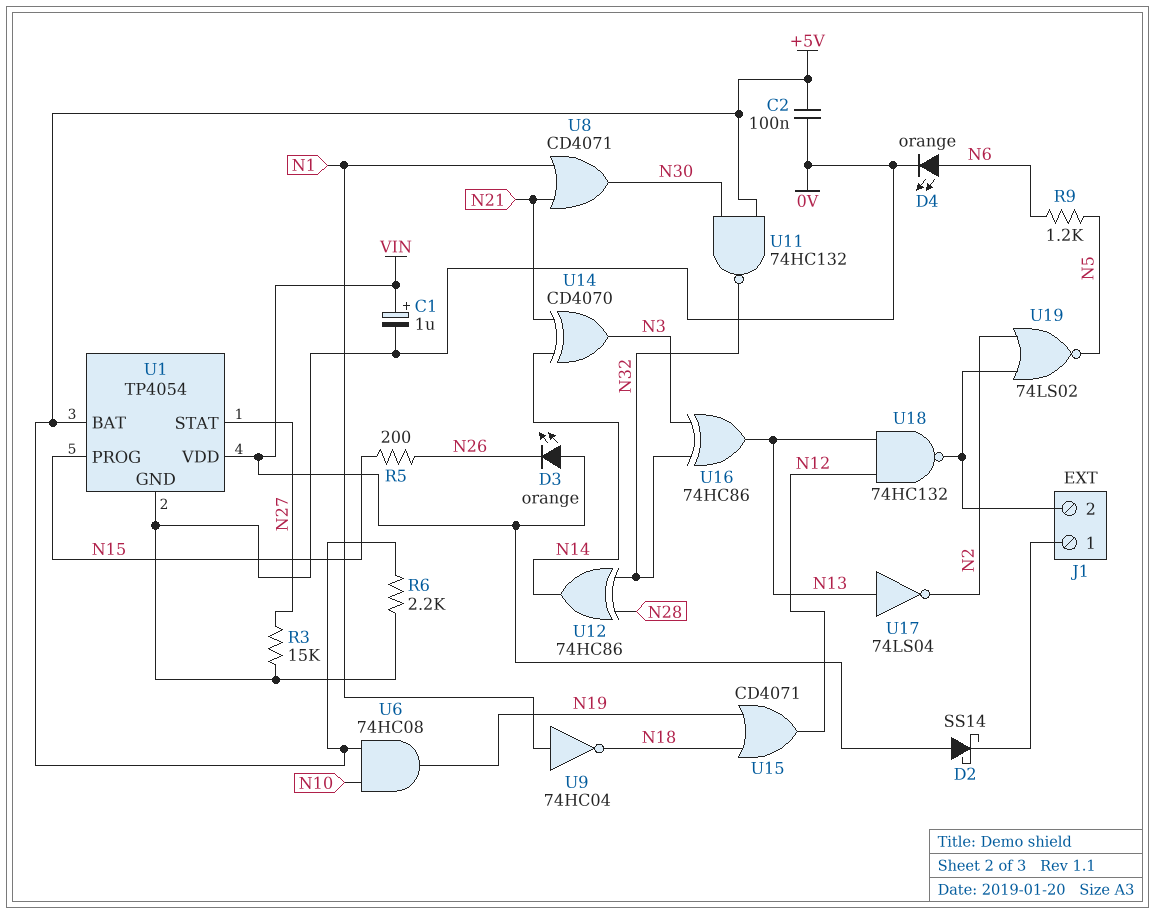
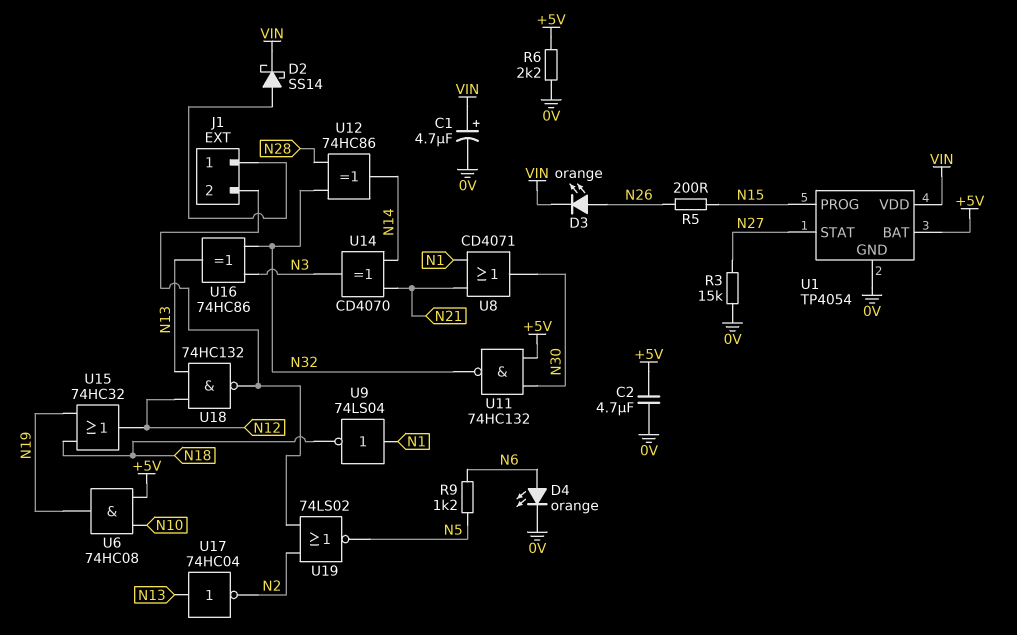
C1: 1uF (plus VIN, minus 0V) -> 4.7uF (plus VIN, minus 0V)
C2: 100nF (+5V, 0V) -> 4.7uF (+5V, 0V)
D2: schottky SS14 (A VIN, K J1/1) -> schottky SS14 (A J1/1, K VIN)
D3: LED orange (A VIN, K N26) -> LED orange (A N26, K VIN)
U9: NOT 74HC04 (in N1, out N18) -> NOT 74LS04 (in N1, out N18)
U15: OR CD4071 (in N18, in N19, out N12) -> OR 74HC32 (in N18, in N19, out N12)
U17: NOT 74LS04 (in N13, out N2) -> NOT 74HC04 (in N13, out N2)

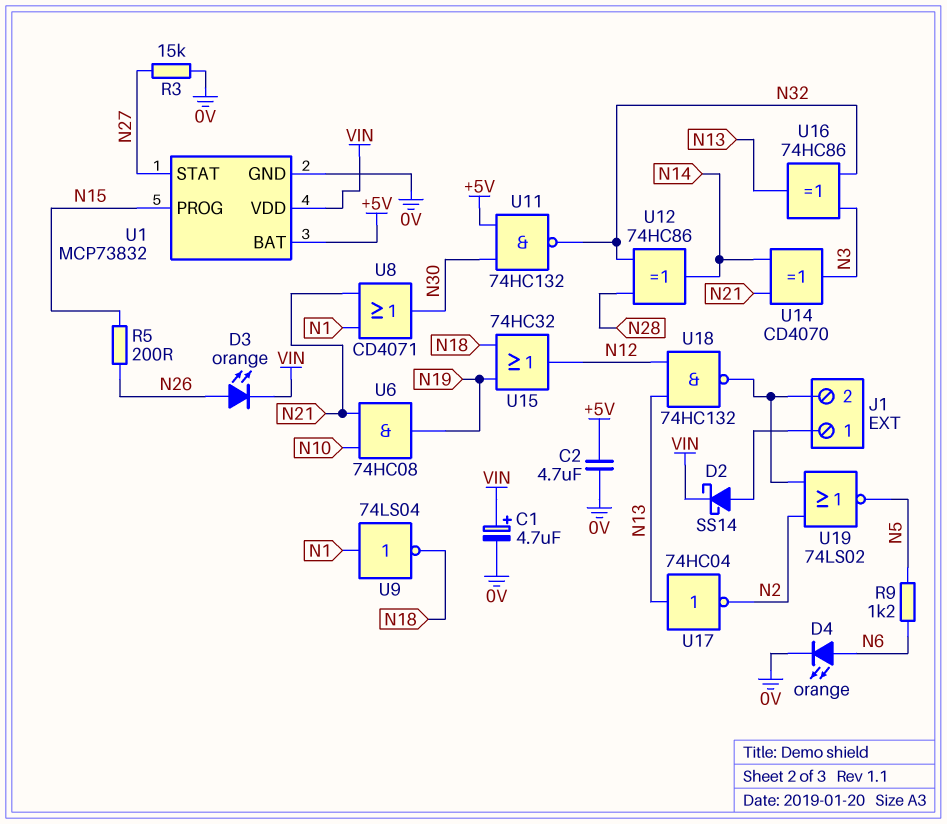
R6: 2.2k (+5V, 0V) -> none
U1: TP4054 -> MCP73832
U6: AND 74HC08 (in +5V, in N10, out N19) -> AND 74HC08 (in N10, in N21, out N19)

